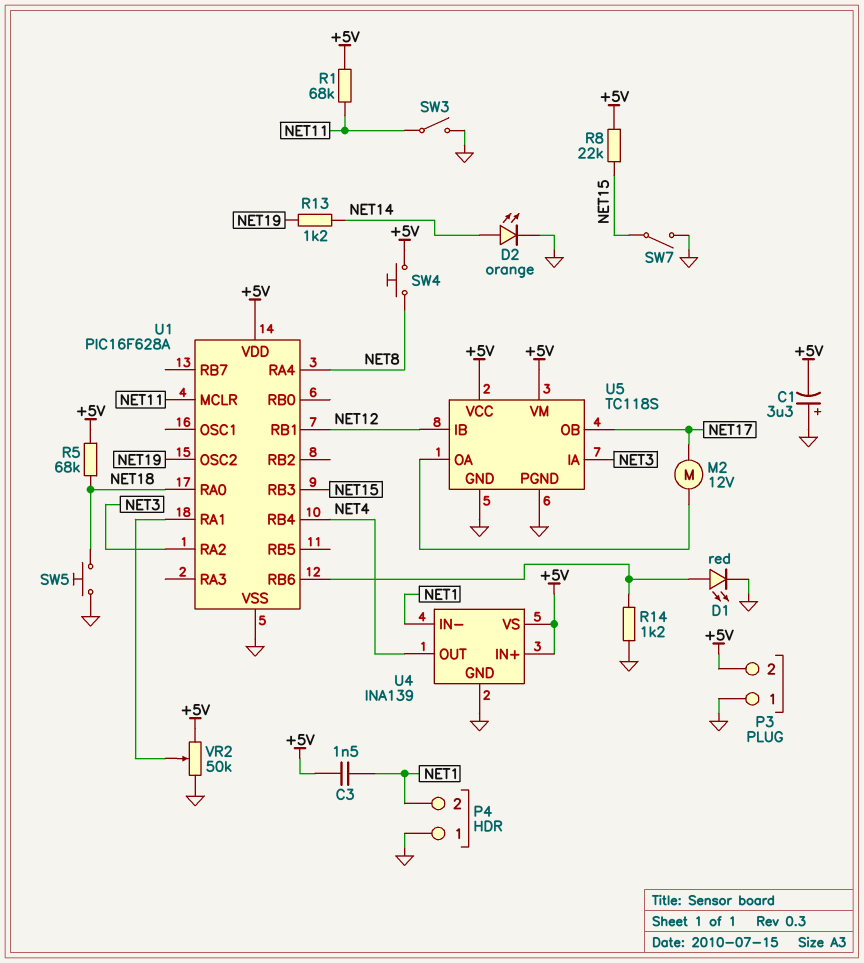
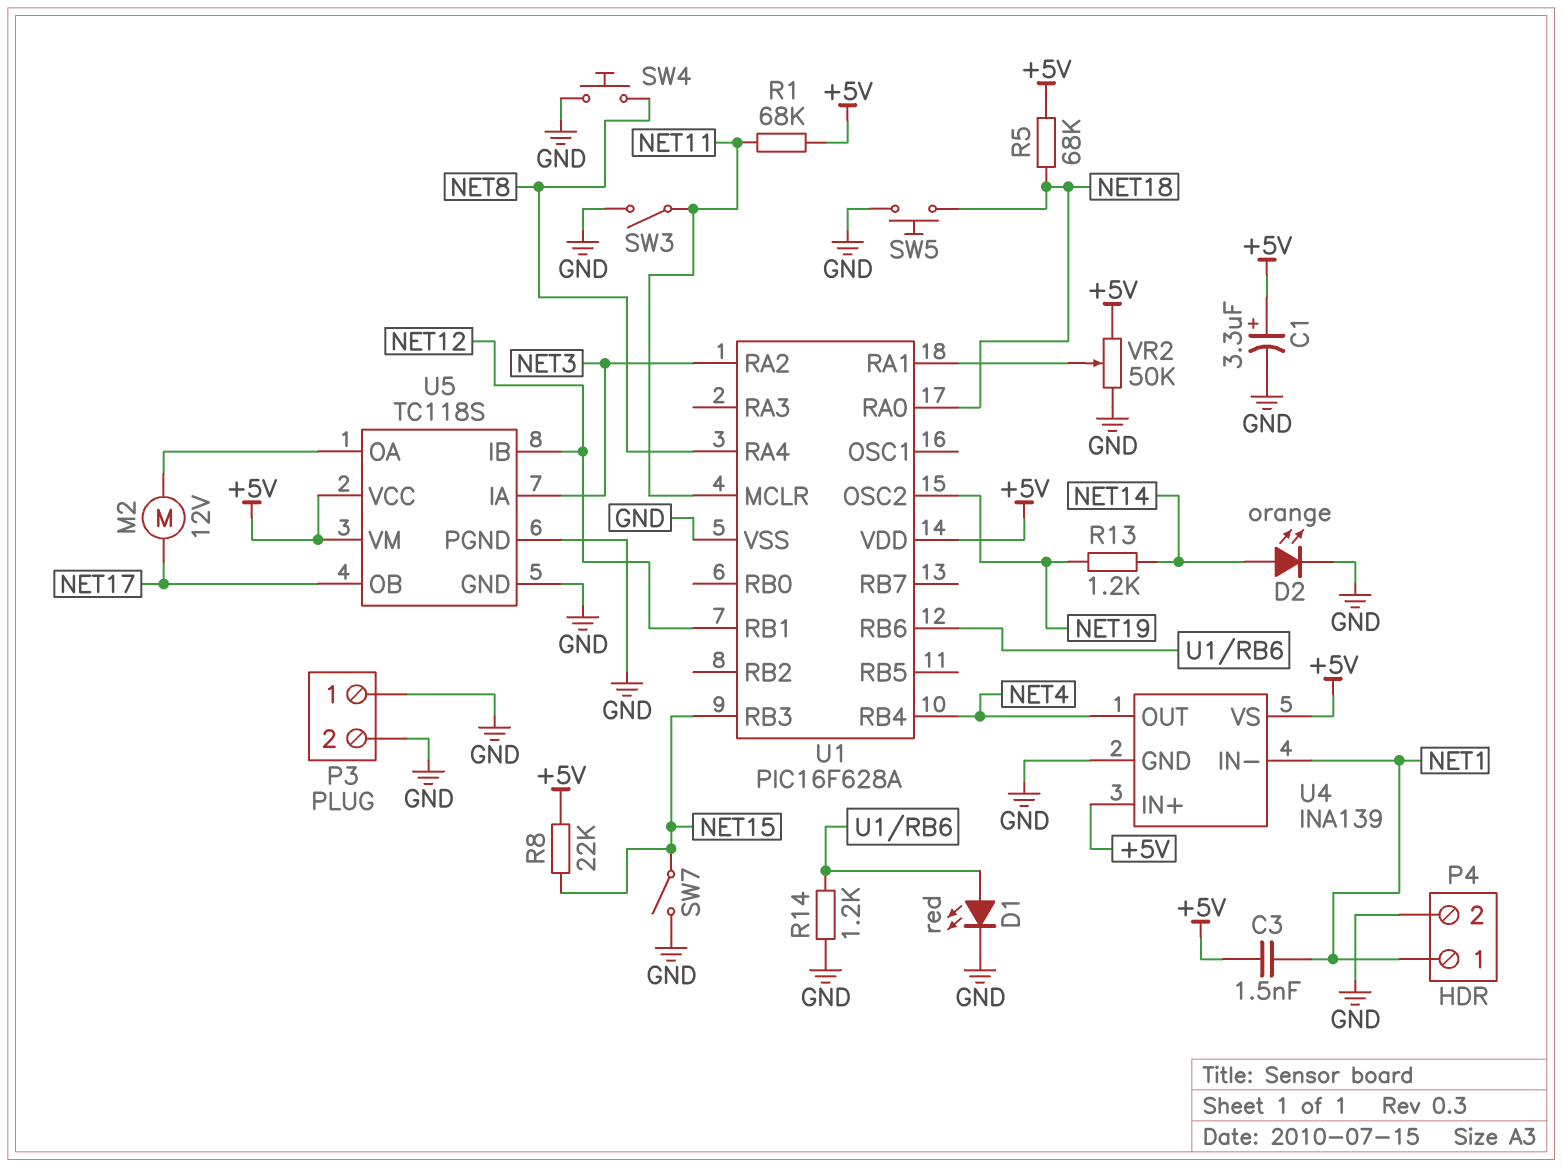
C1: 3.3uF (plus GND, minus +5V) -> 3.3uF (plus +5V, minus GND)
P3 pin 2: +5V -> GND
P4 pin 1: GND -> NET1
P4 pin 2: NET1 -> GND
SW4: button (+5V, NET8) -> button (GND, NET8)

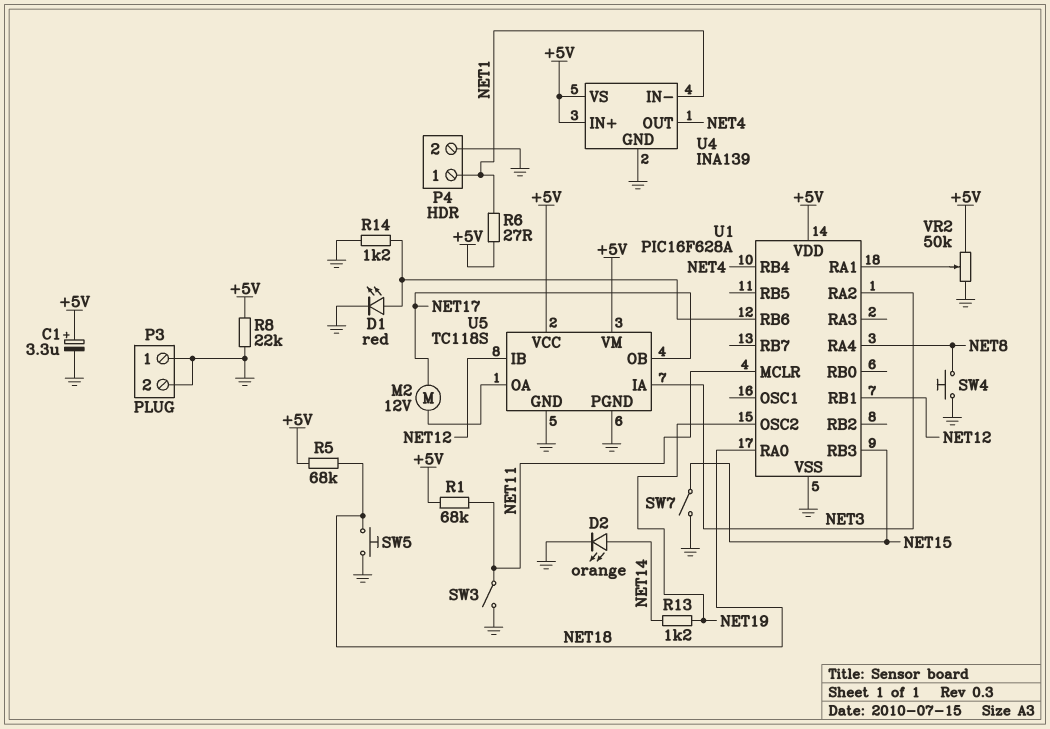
C3: 1.5nF (+5V, NET1) -> none
R6: none -> 27 (+5V, NET1)
R8: 22k (+5V, NET15) -> 22k (+5V, GND)

